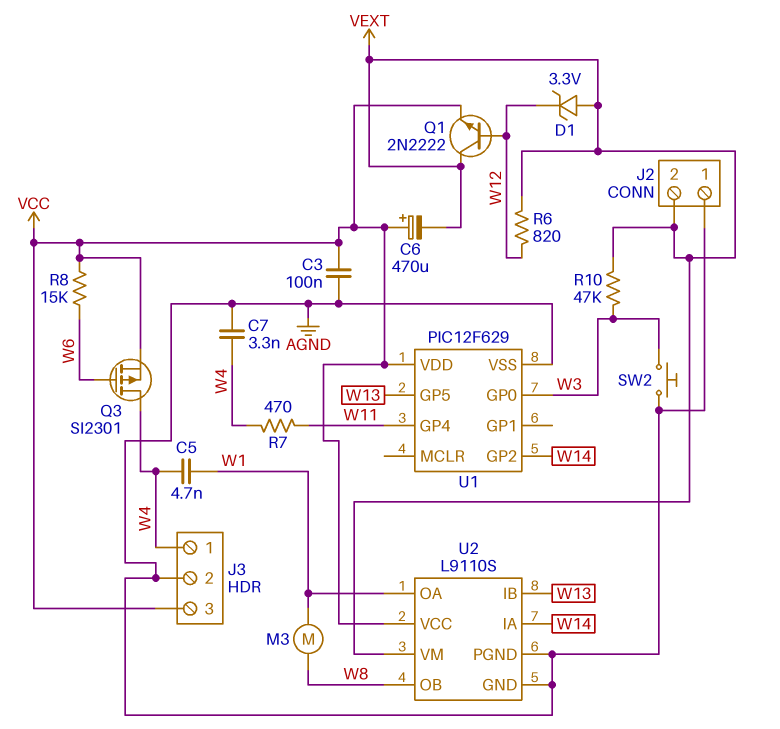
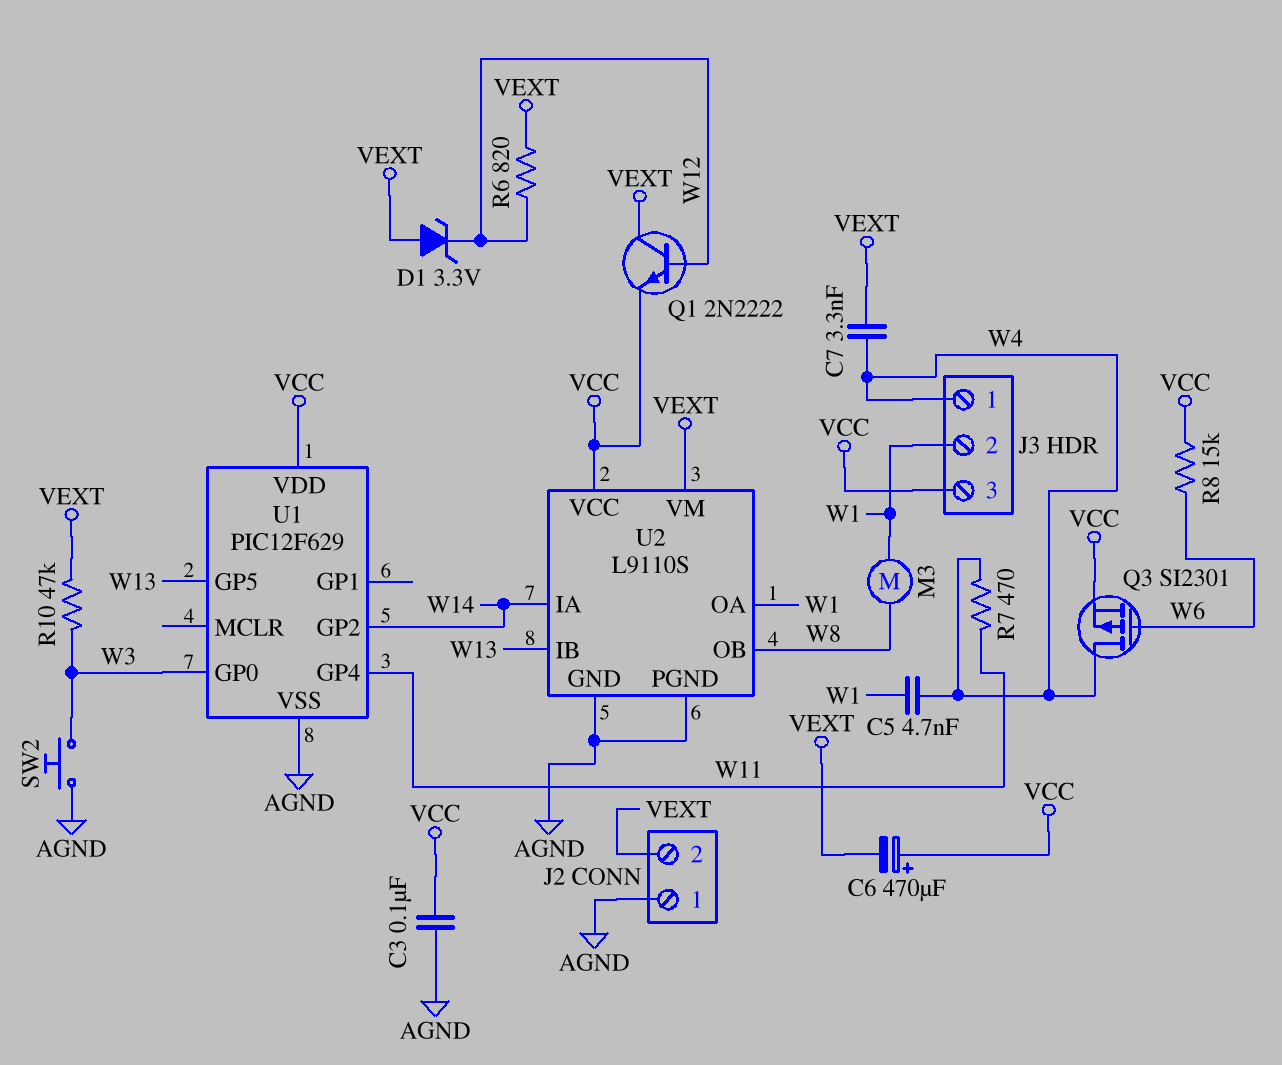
C7: 3.3nF (AGND, W4) -> 3.3nF (VEXT, W4)
J3 pin 2: AGND -> W1

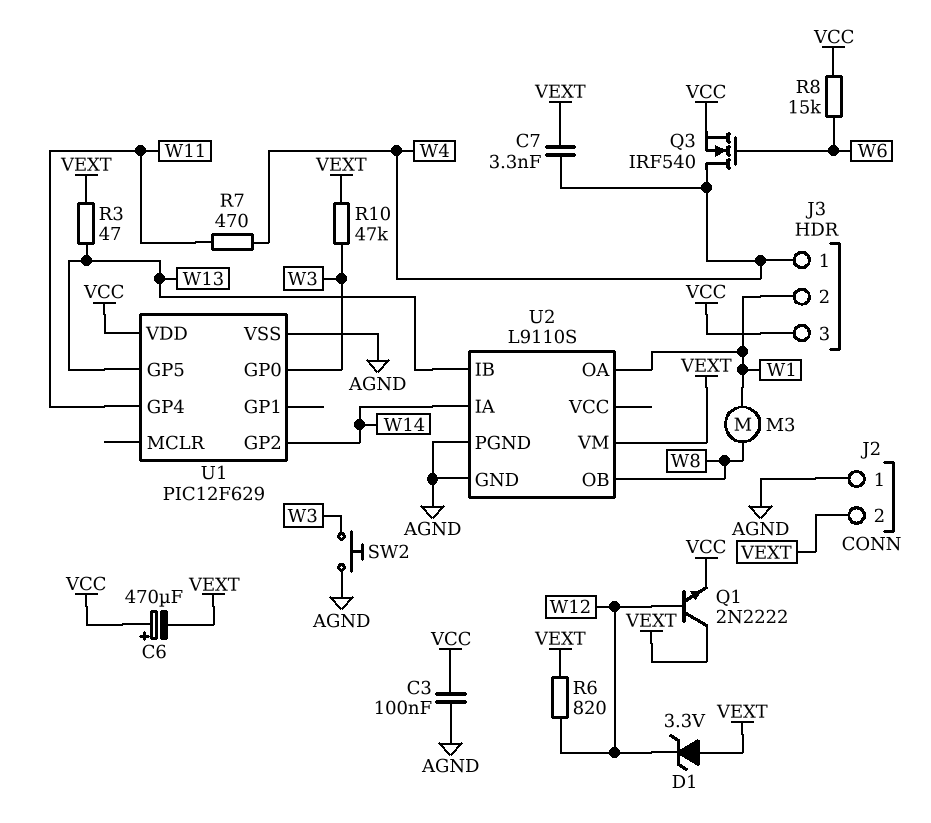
C5: 4.7nF (W1, W4) -> none
Q3: PMOS SI2301 (G W6, D W4, S VCC) -> NMOS IRF540 (G W6, D W4, S VCC)
R3: none -> 47 (VEXT, W13)
U2 pin VCC: VCC -> none

